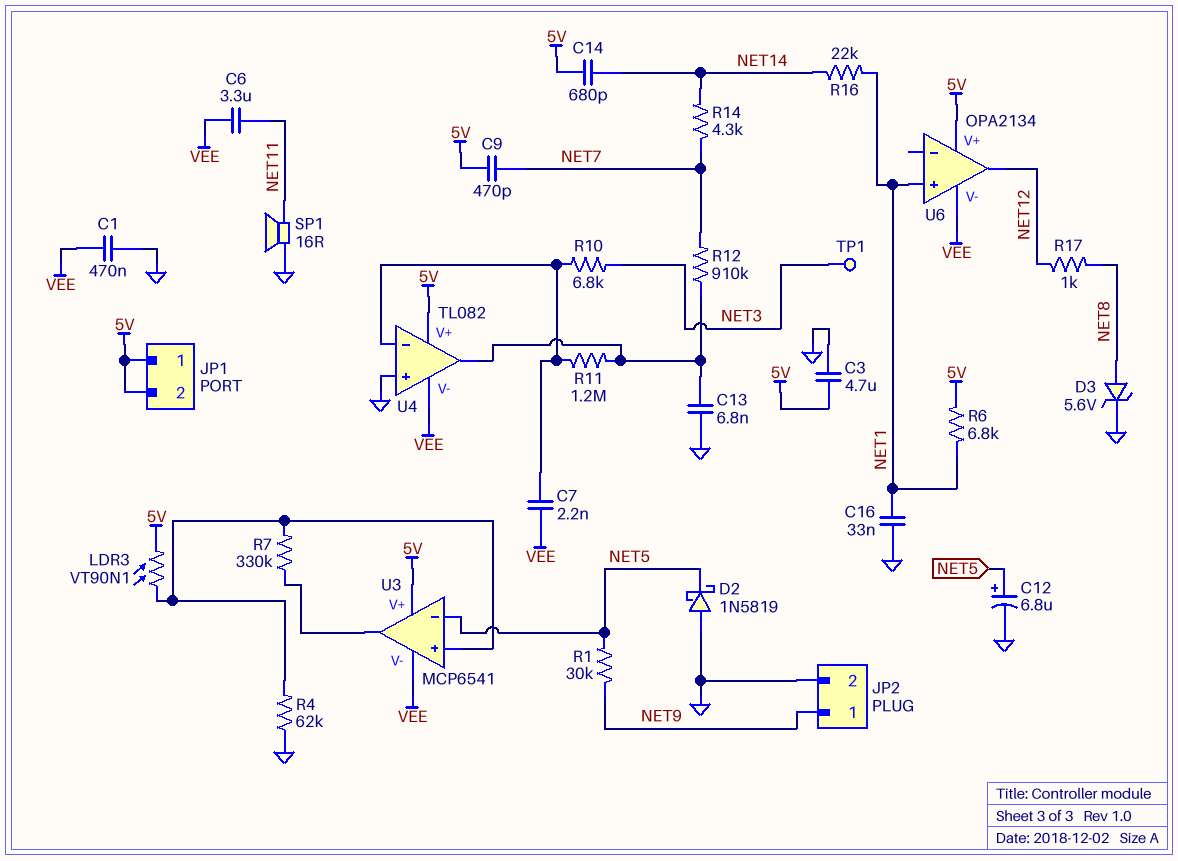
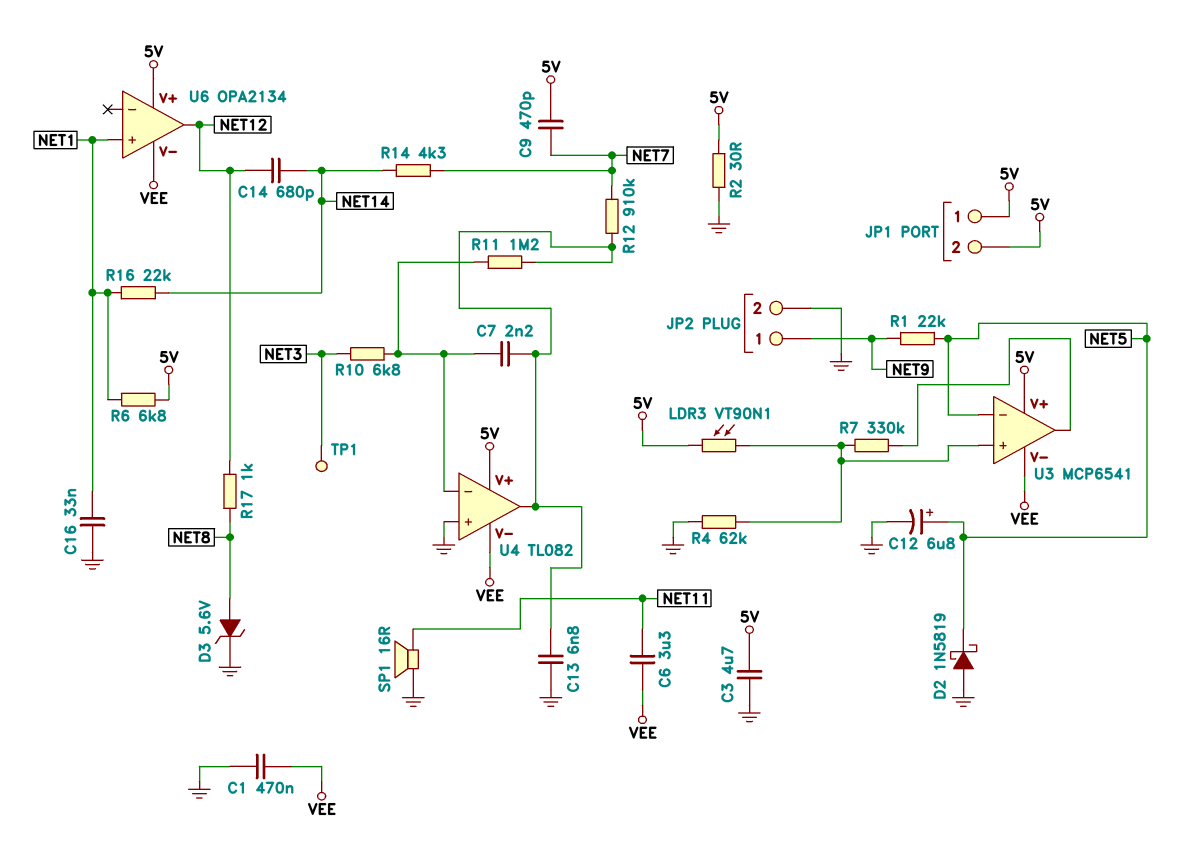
C7: 2.2nF (U4/in-, VEE) -> 2.2nF (U4/in-, U4/out)
C14: 680pF (5V, NET14) -> 680pF (NET12, NET14)
R1: 30k (NET5, NET9) -> 22k (NET5, NET9)
R2: none -> 30 (5V, GND)

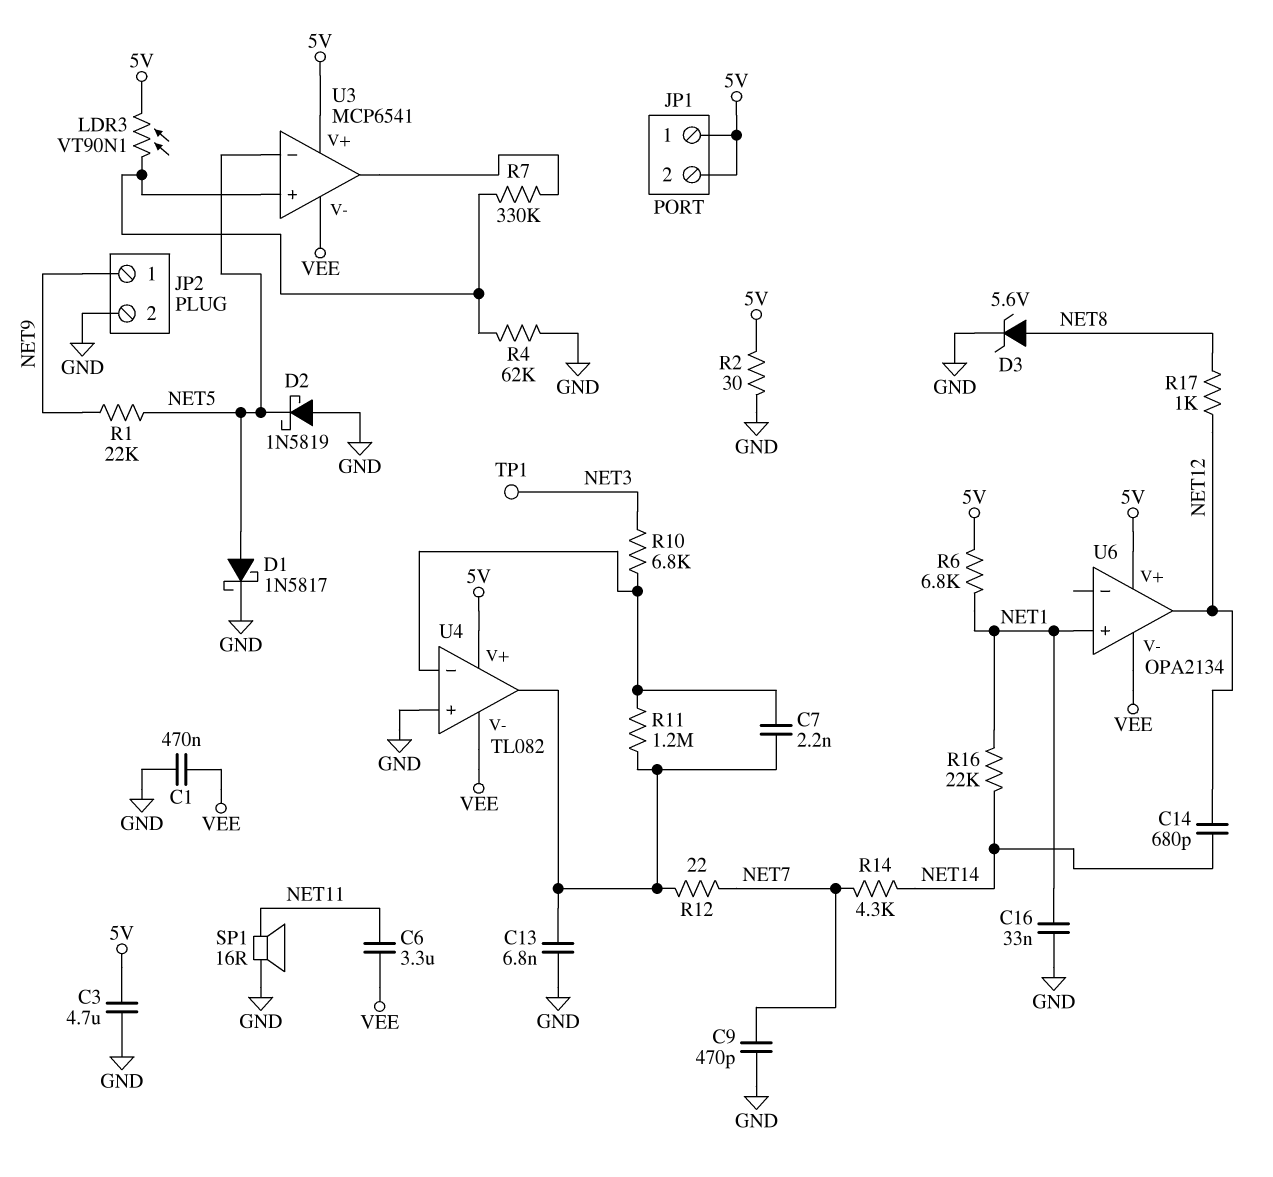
C9: 470pF (5V, NET7) -> 470pF (GND, NET7)
C12: 6.8uF (plus NET5, minus GND) -> none
D1: none -> schottky 1N5817 (A NET5, K GND)
R12: 910k (NET7, U4/out) -> 22 (NET7, U4/out)

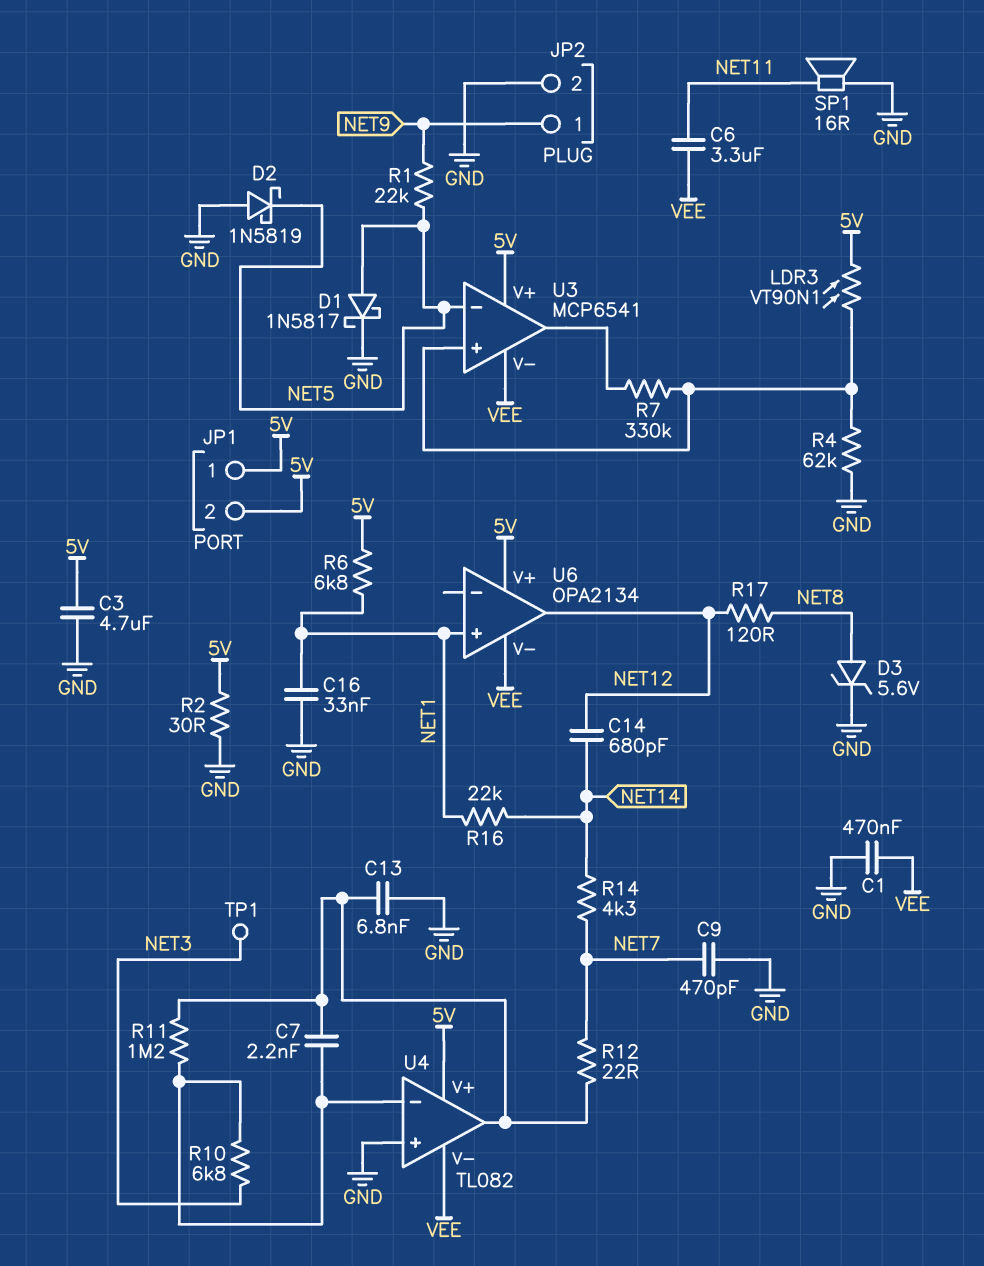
R17: 1k (NET8, NET12) -> 120 (NET8, NET12)

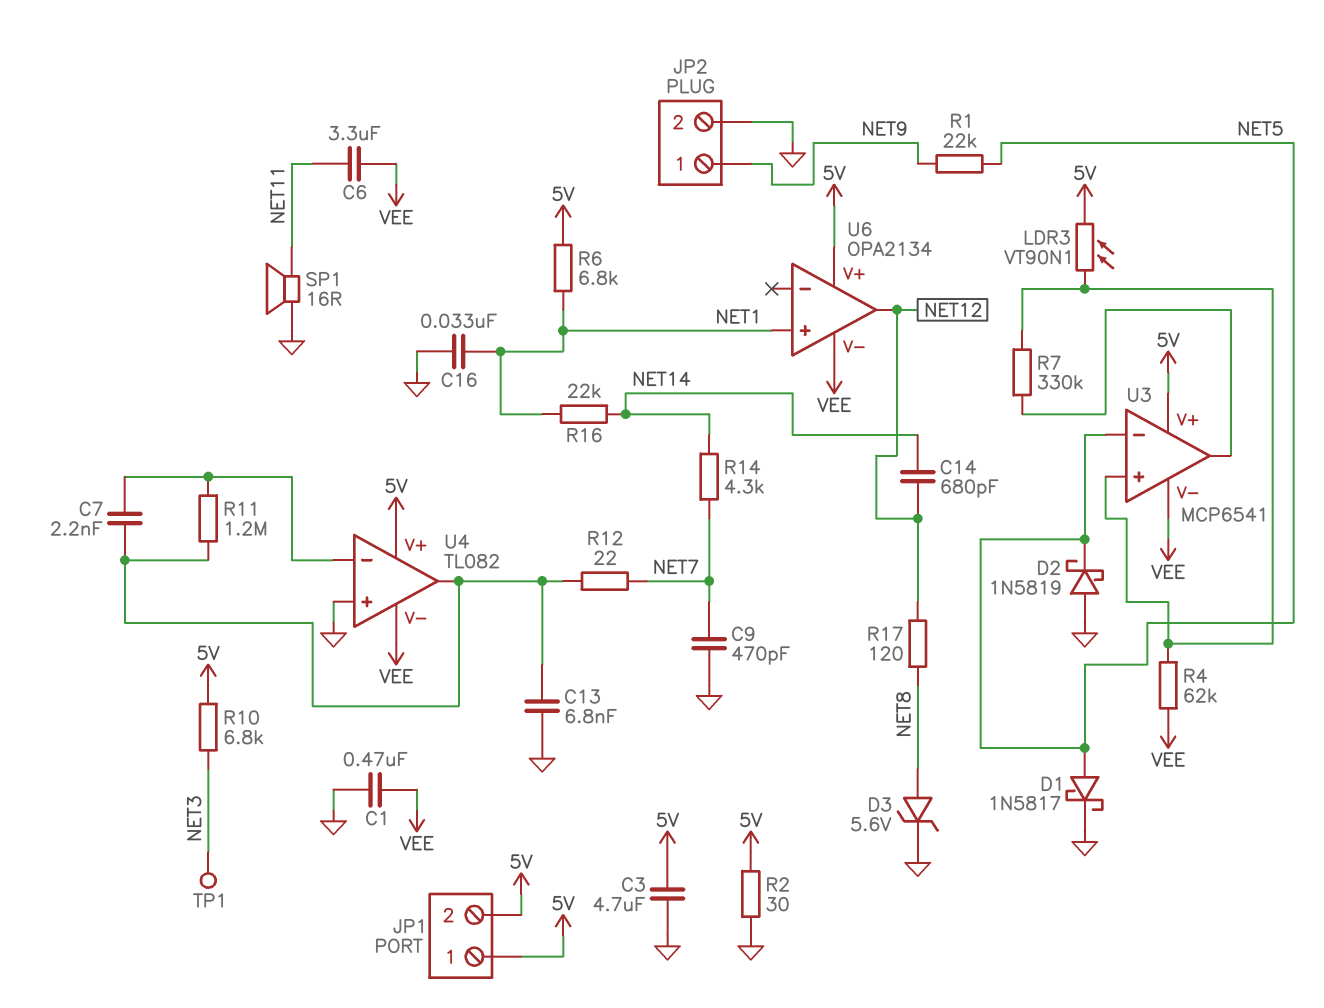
R4: 62k (GND, U3/in+) -> 62k (U3/in+, VEE)
R10: 6.8k (NET3, U4/in-) -> 6.8k (5V, NET3)

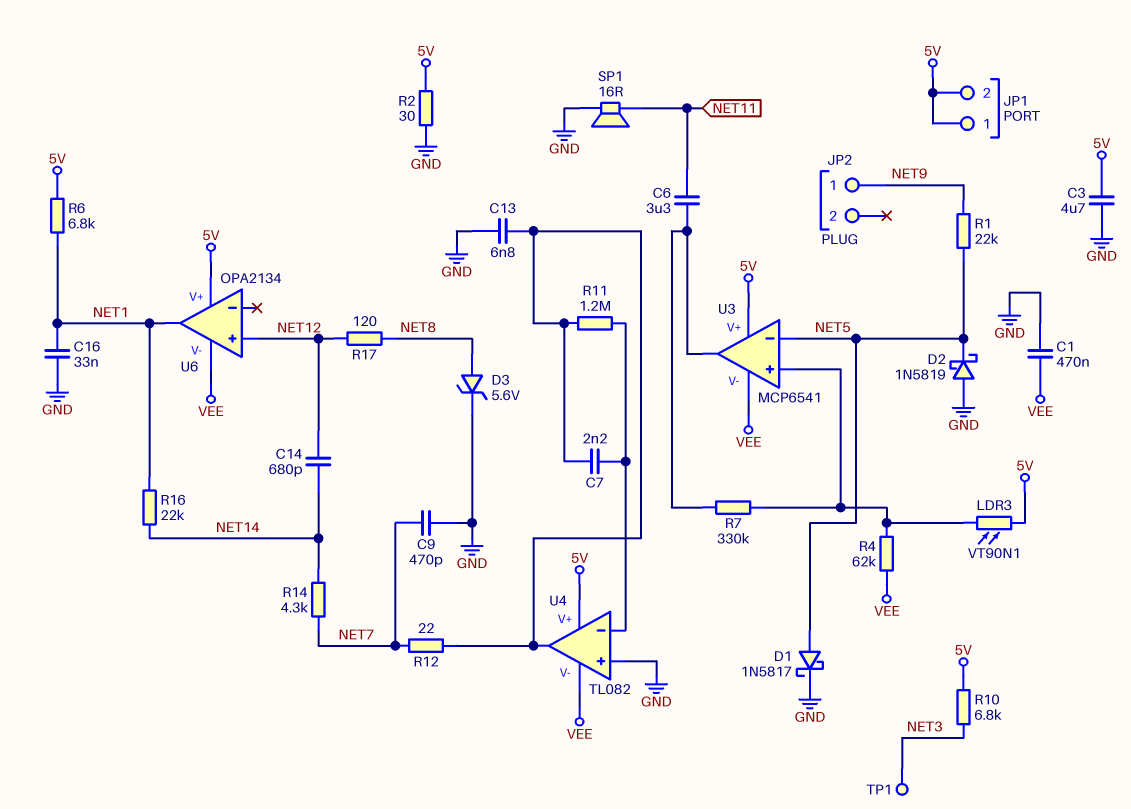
C6: 3.3uF (NET11, VEE) -> 3.3uF (NET11, U3/out)
JP2 pin 2: GND -> none
U6 pin in+: NET1 -> NET12
U6 pin out: NET12 -> NET1

